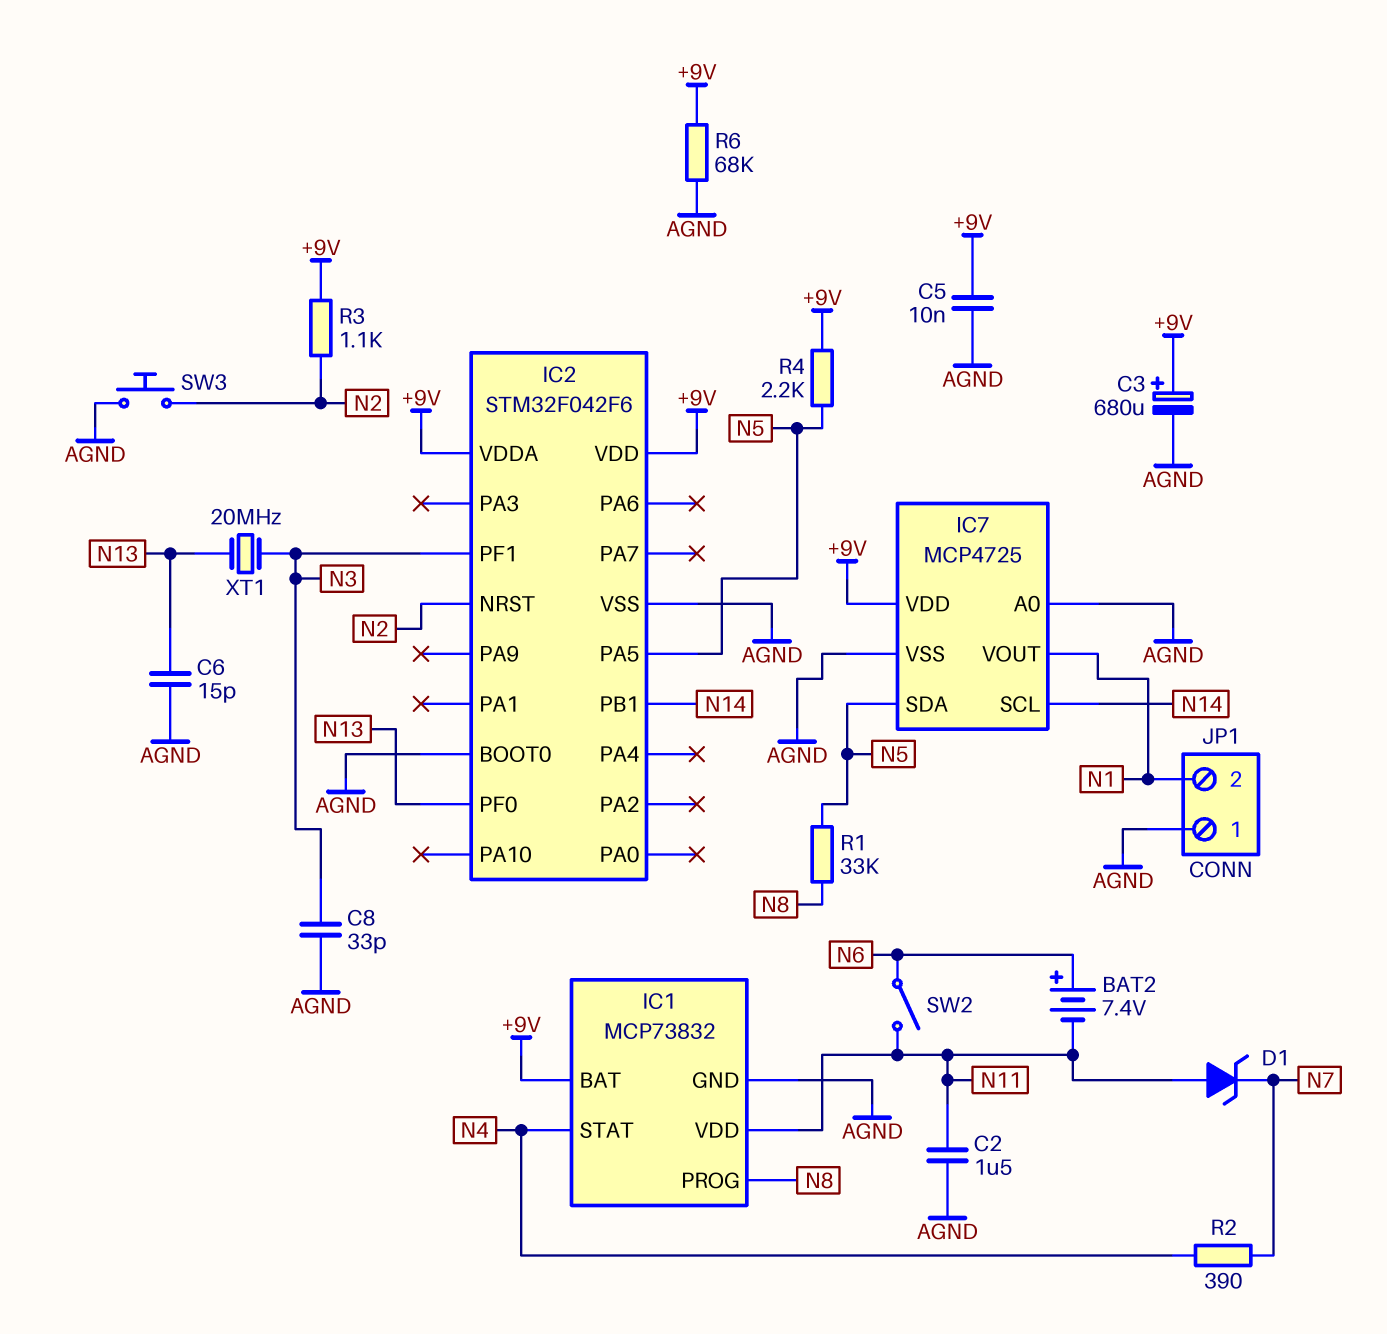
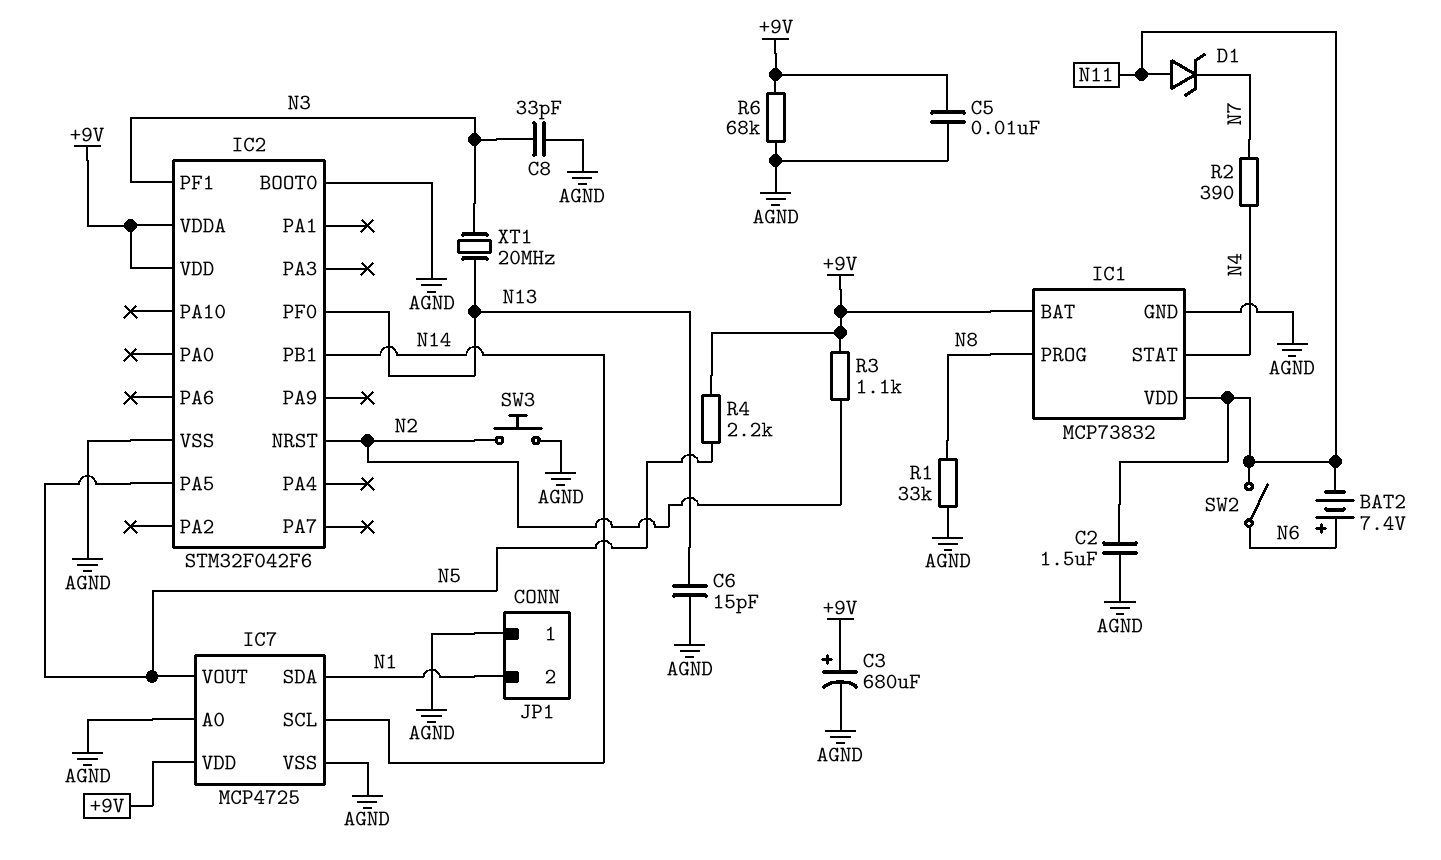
IC7 pin SDA: N5 -> N1
IC7 pin VOUT: N1 -> N5
R1: 33k (N5, N8) -> 33k (AGND, N8)

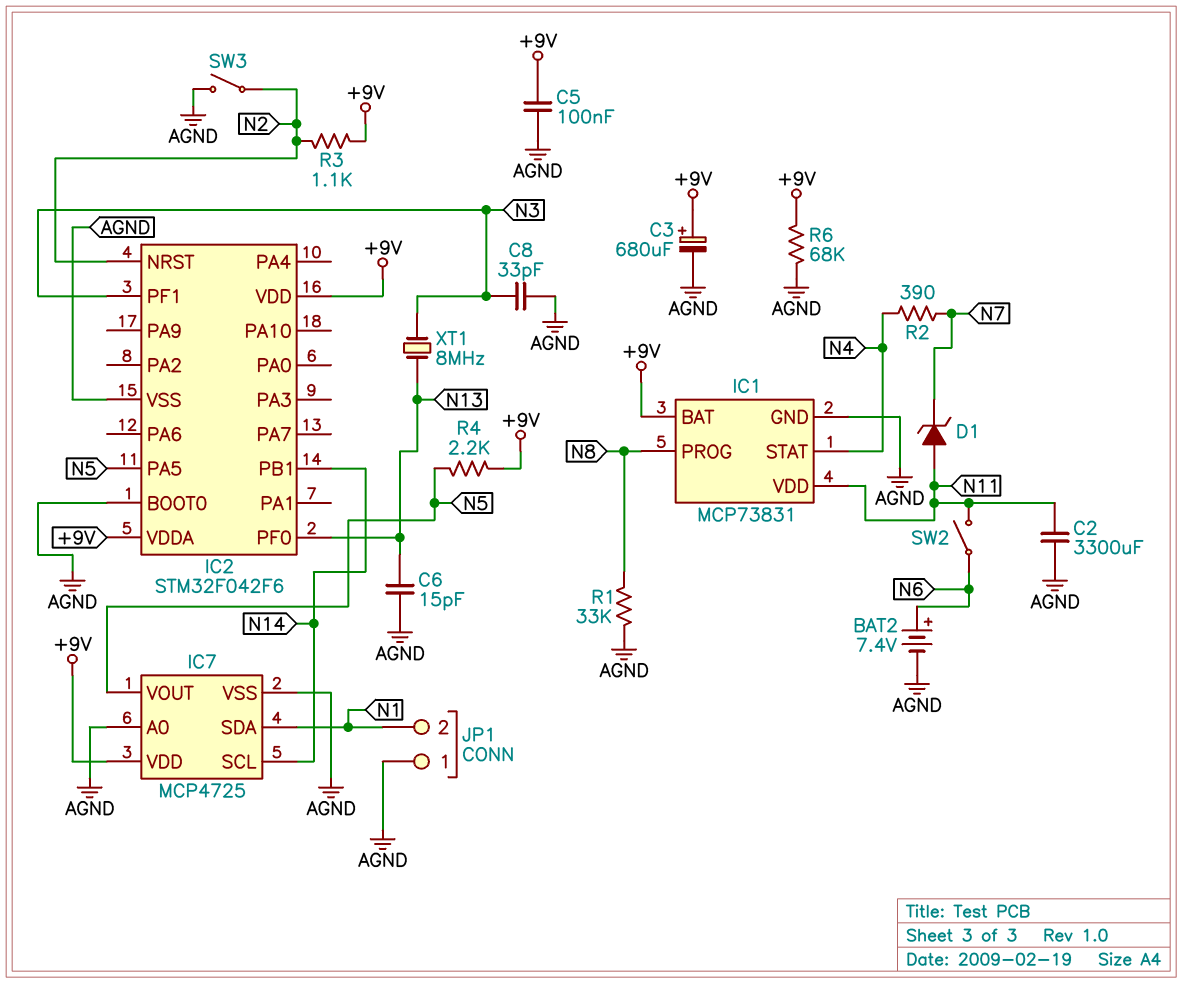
BAT2: 7.4V (plus N6, minus N11) -> 7.4V (plus N6, minus AGND)
C2: 1.5uF (AGND, N11) -> 3300uF (AGND, N11)
C5: 10nF (+9V, AGND) -> 100nF (+9V, AGND)
IC1: MCP73832 -> MCP73831
SW3: button (AGND, N2) -> switch (AGND, N2)
XT1: 20MHz (N3, N13) -> 8MHz (N3, N13)

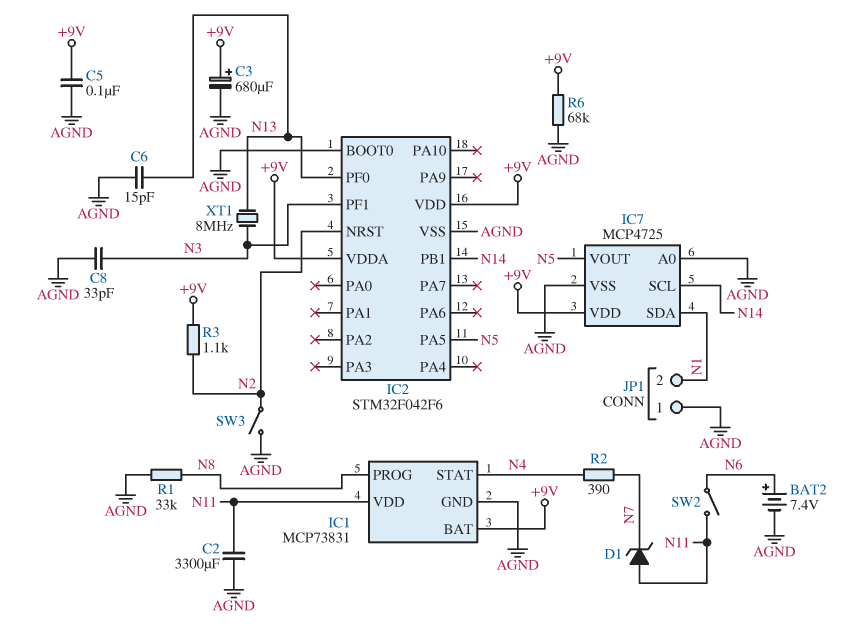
R4: 2.2k (+9V, N5) -> none

